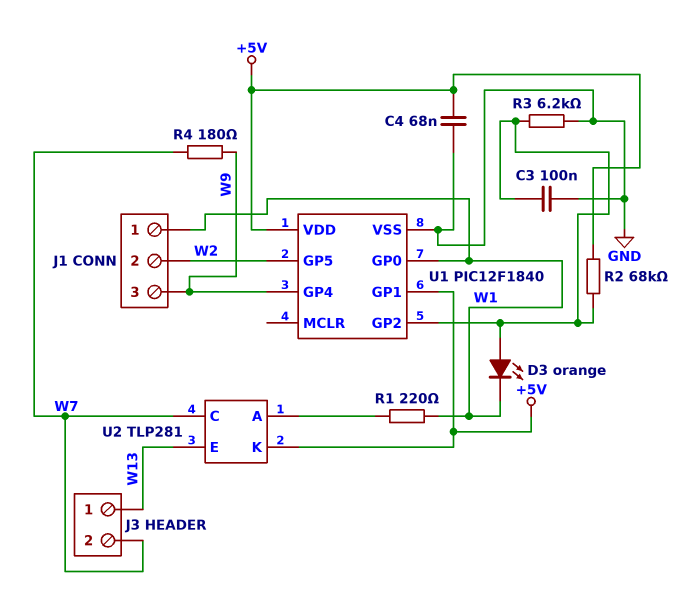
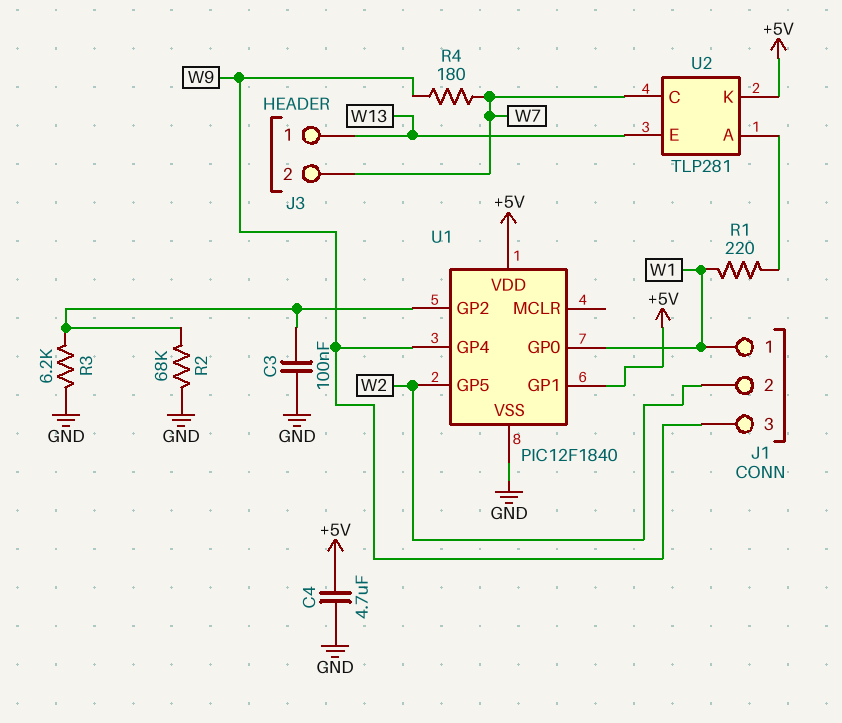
C4: 68nF (+5V, GND) -> 4.7uF (+5V, GND)
D3: LED orange (A U1/GP2, K W1) -> none
R2: 68k (+5V, U1/GP2) -> 68k (GND, U1/GP2)

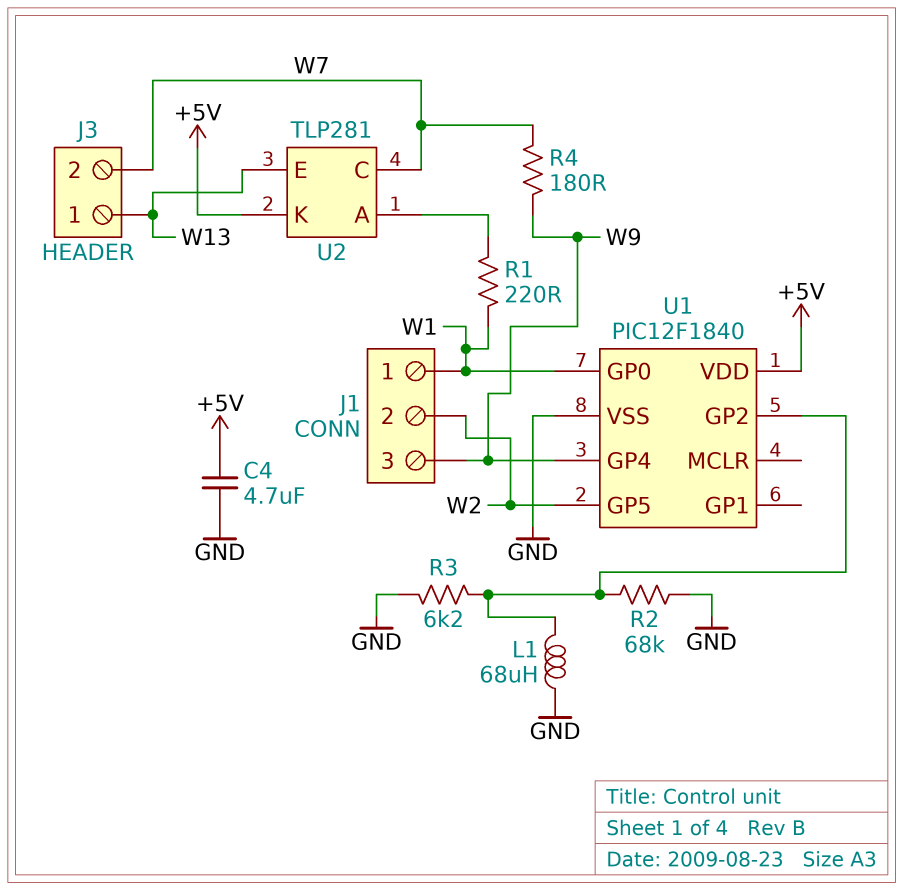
C3: 100nF (GND, U1/GP2) -> none
L1: none -> 68uH (GND, U1/GP2)
U1 pin GP1: +5V -> none

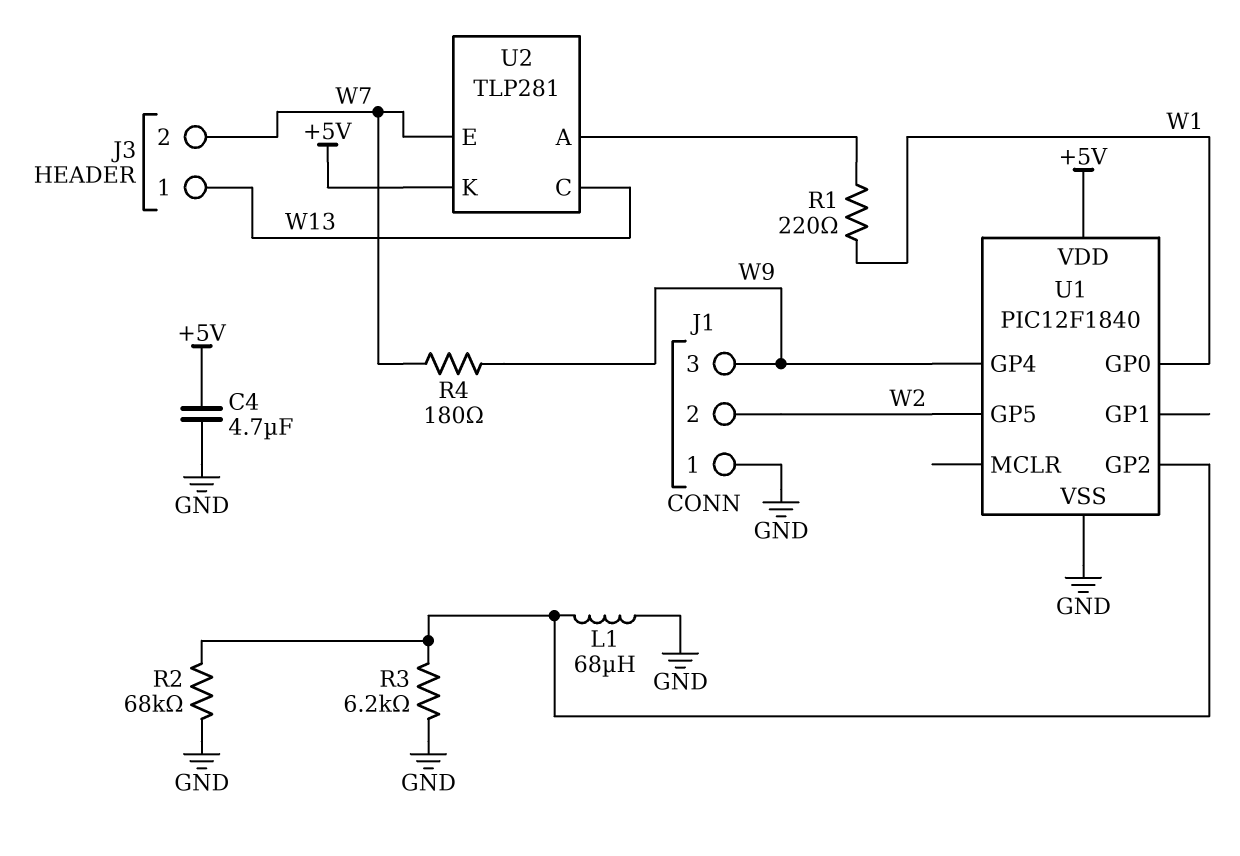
J1 pin 1: W1 -> GND
U2 pin C: W7 -> W13
U2 pin E: W13 -> W7

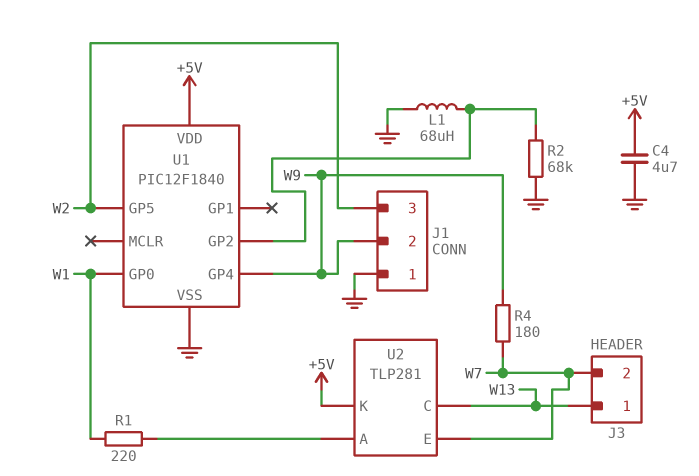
J1 pin 2: W2 -> W9
J1 pin 3: W9 -> W2
R3: 6.2k (GND, U1/GP2) -> none

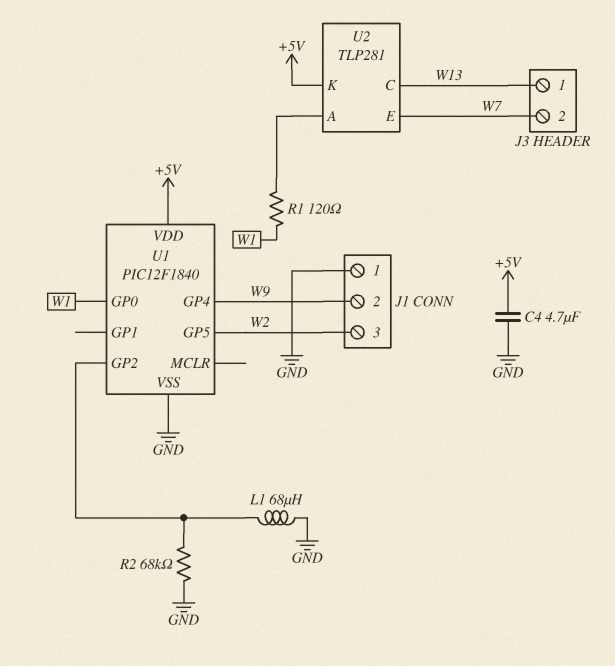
R1: 220 (U2/A, W1) -> 120 (U2/A, W1)
R4: 180 (W7, W9) -> none

